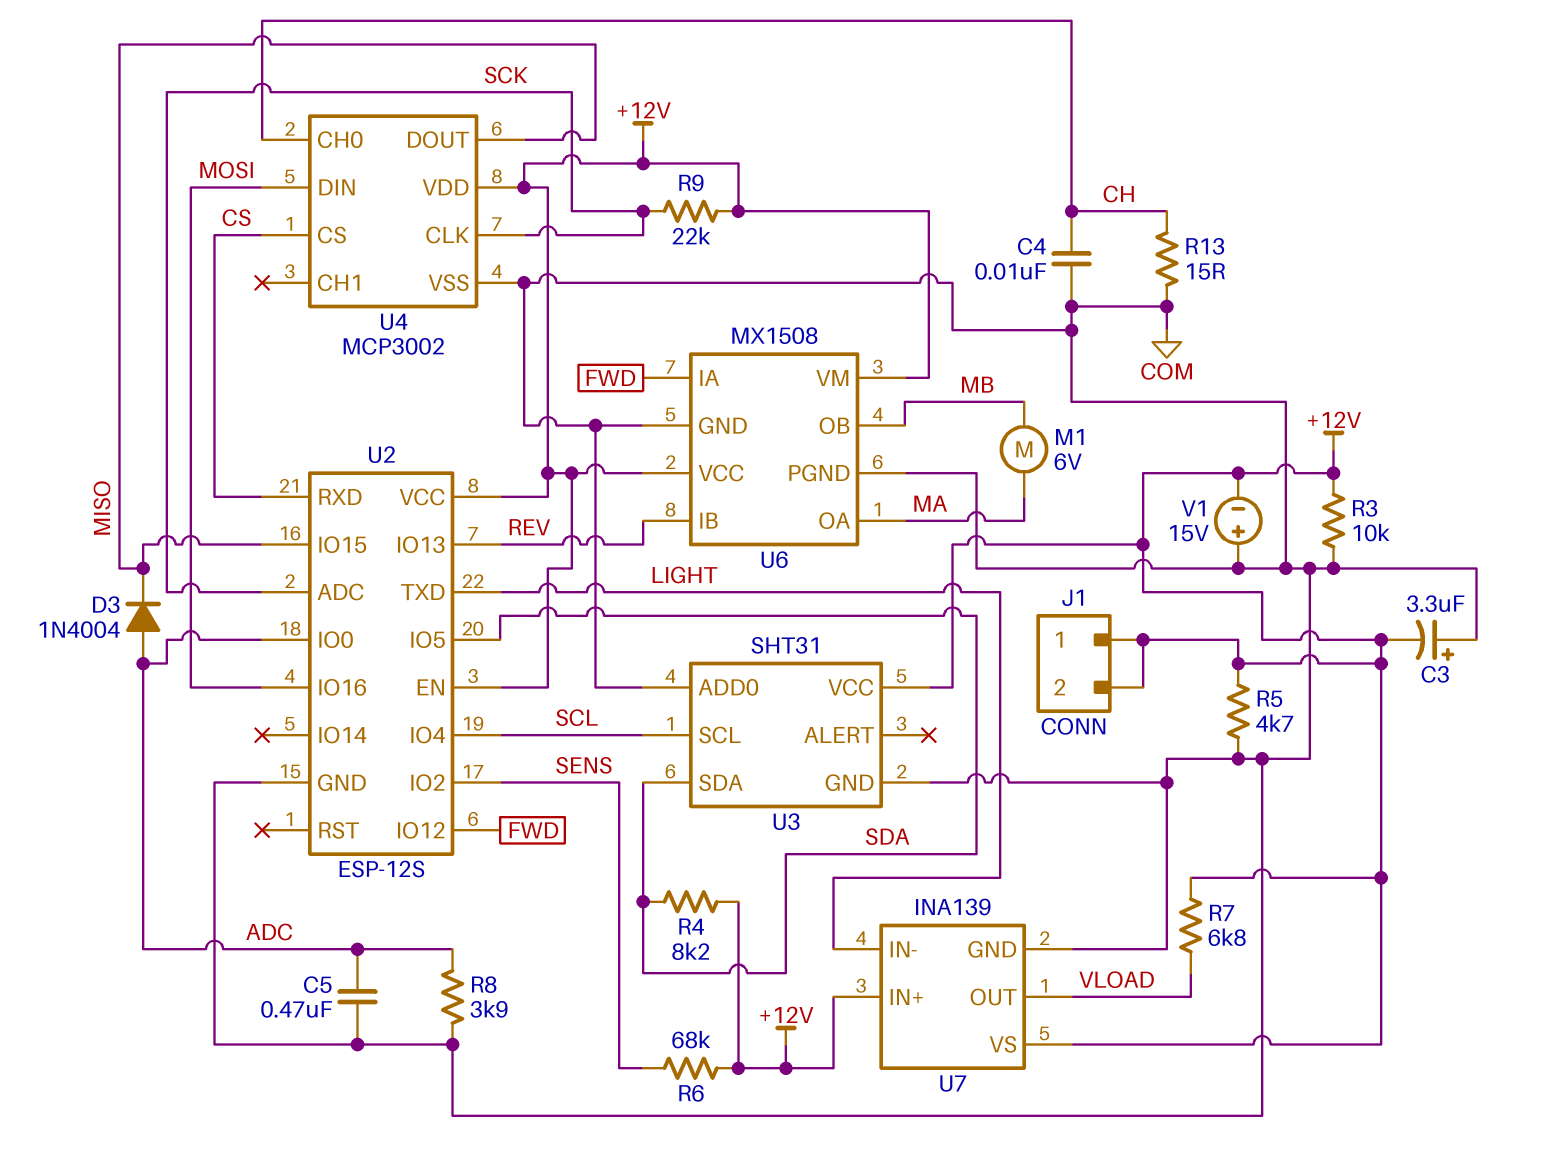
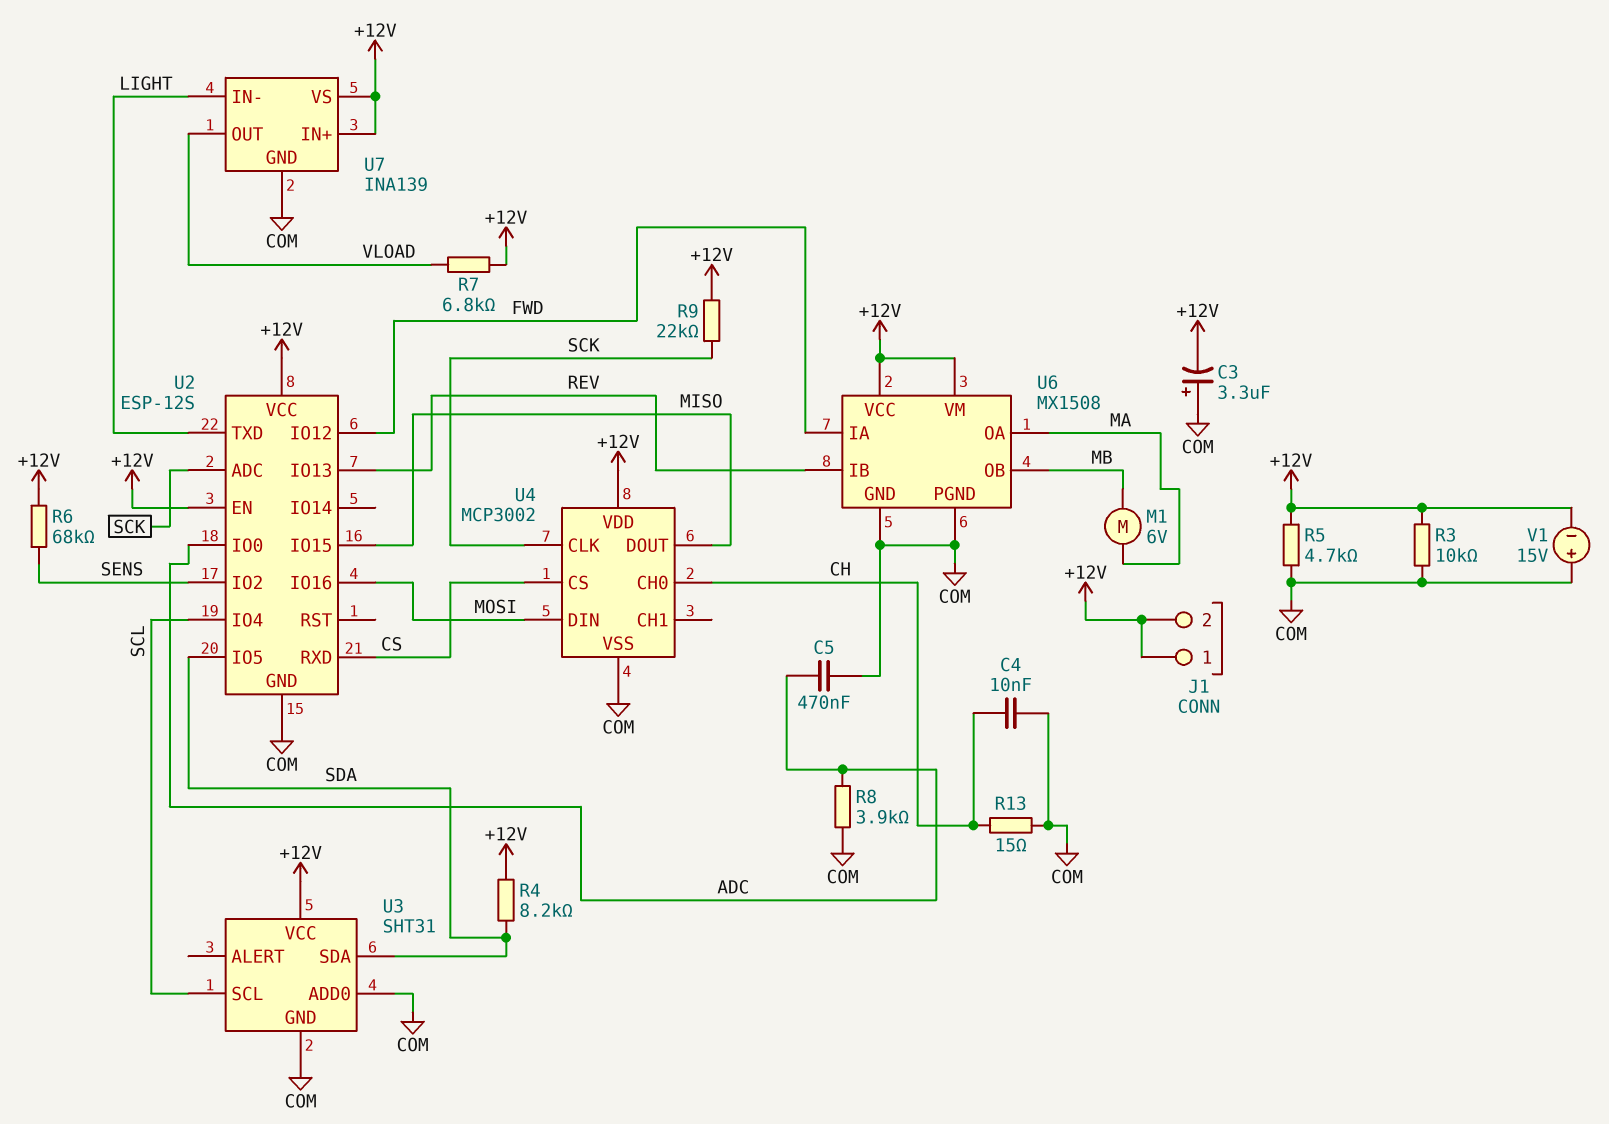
D3: diode 1N4004 (A ADC, K MISO) -> none

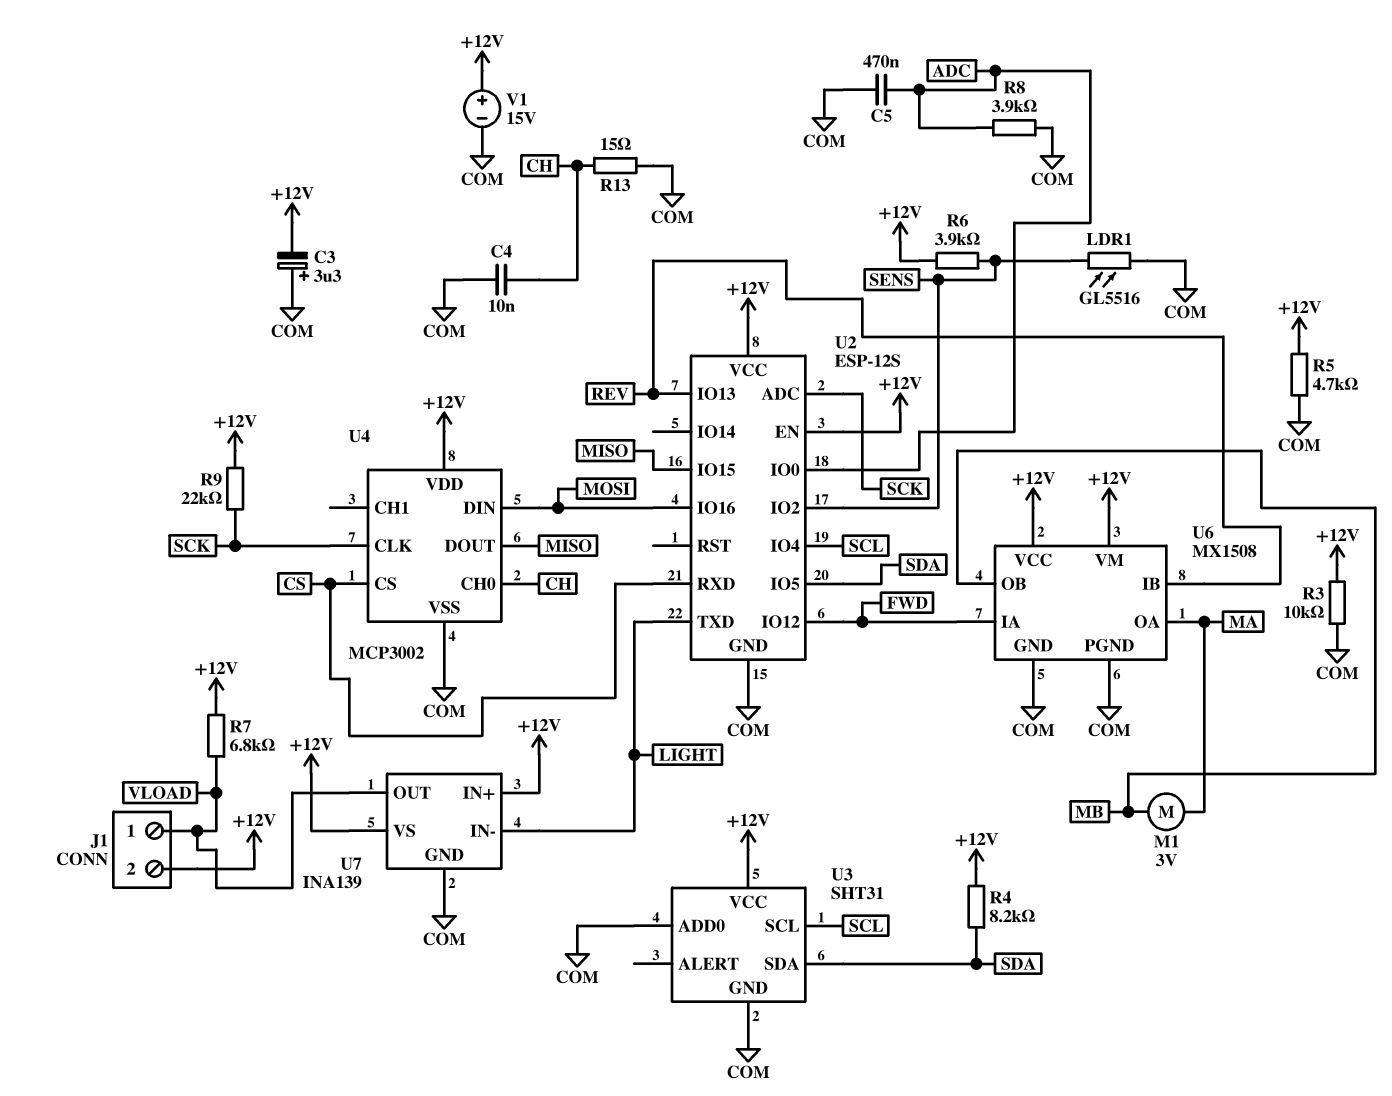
J1 pin 1: +12V -> VLOAD
LDR1: none -> GL5516 (COM, SENS)
M1: motor 6V (MA, MB) -> motor 3V (MA, MB)
R6: 68k (+12V, SENS) -> 3.9k (+12V, SENS)
V1: 15V (plus COM, minus +12V) -> 15V (plus +12V, minus COM)

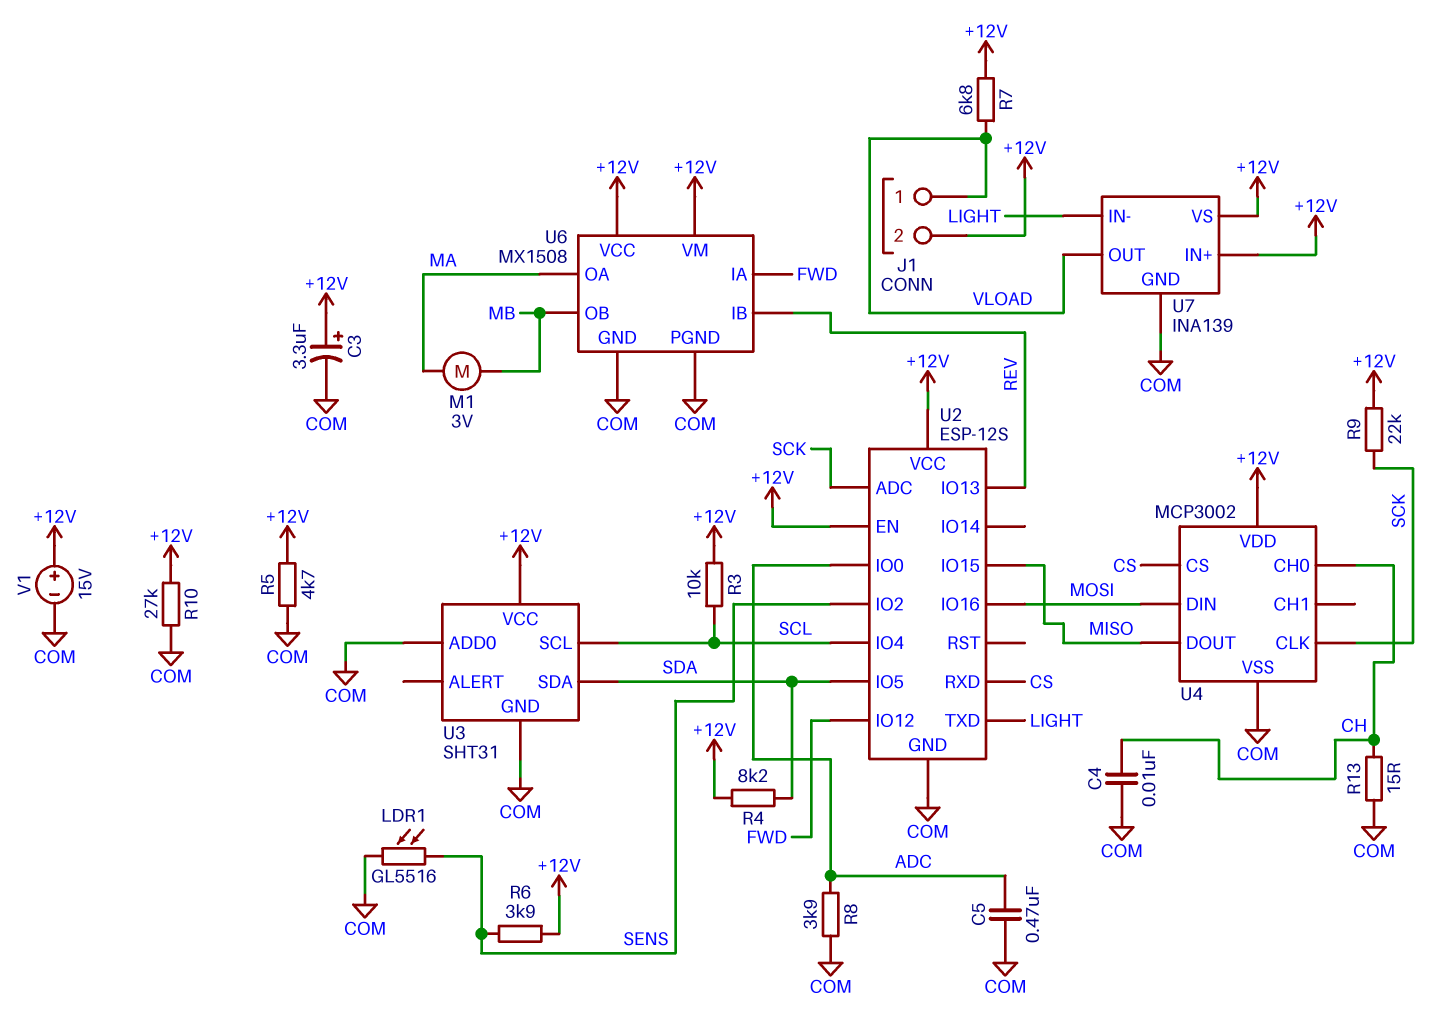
C3: 3.3uF (plus COM, minus +12V) -> 3.3uF (plus +12V, minus COM)
R3: 10k (+12V, COM) -> 10k (+12V, SCL)
R10: none -> 27k (+12V, COM)

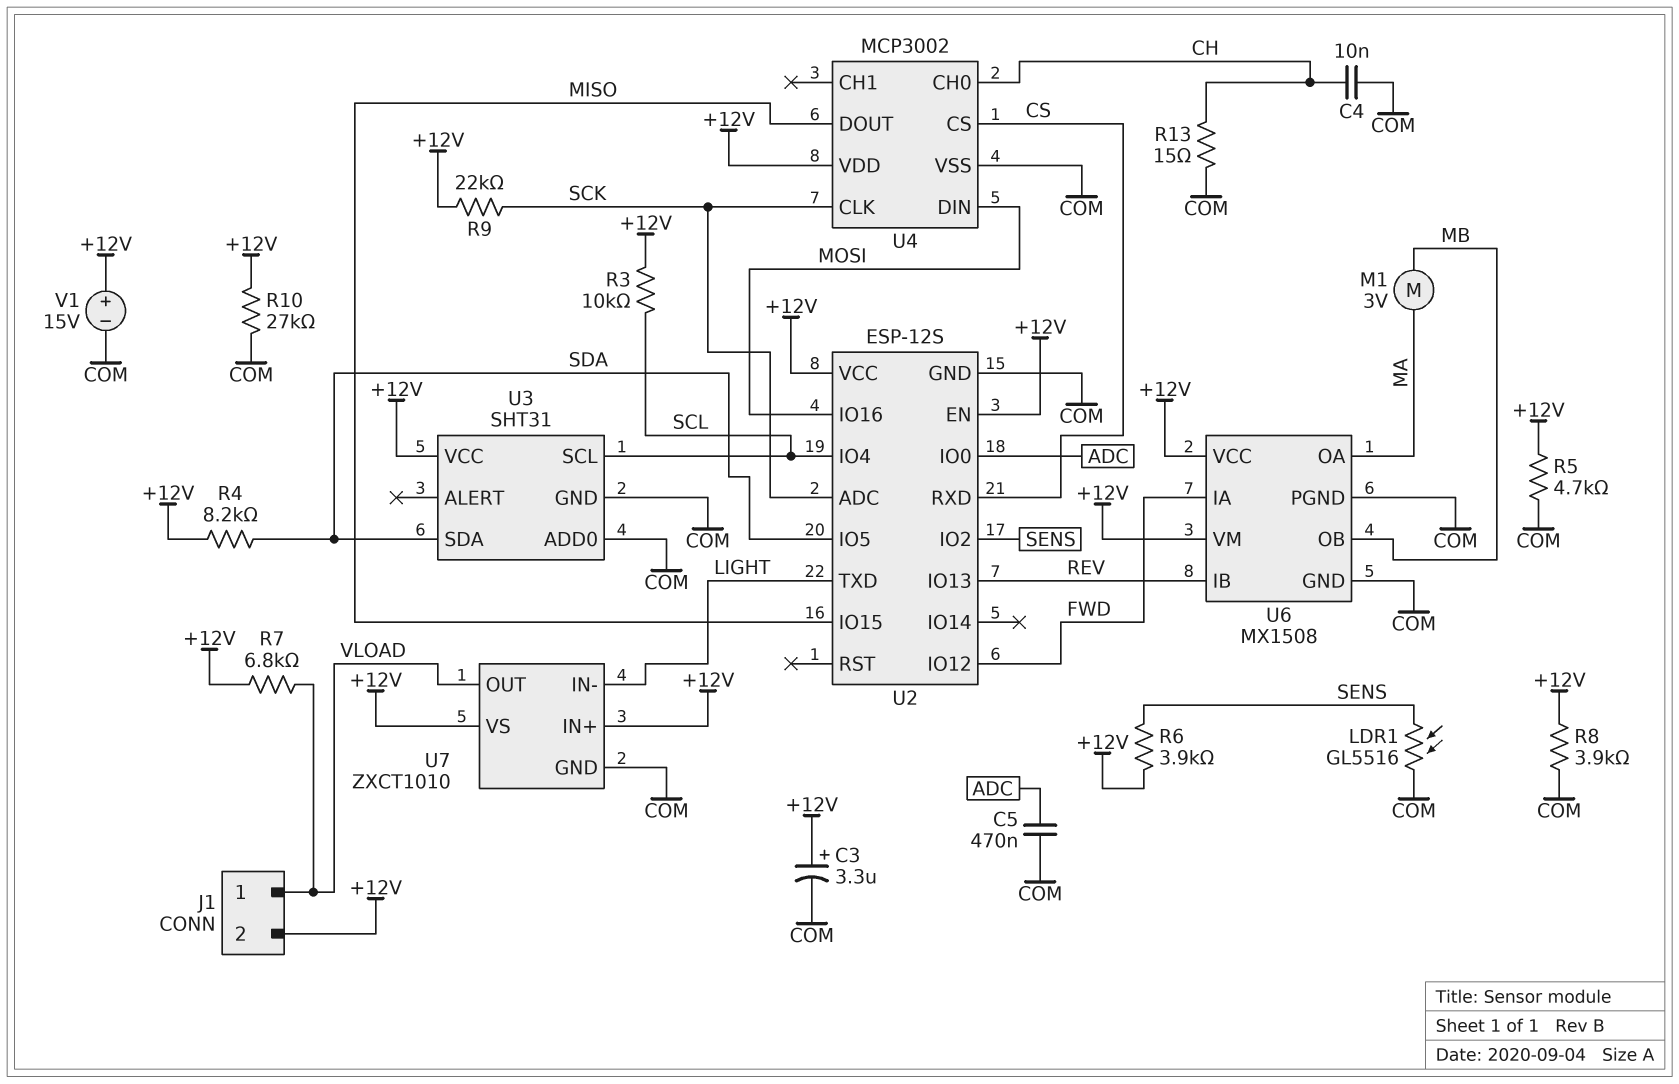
R8: 3.9k (ADC, COM) -> 3.9k (+12V, COM)
U7: INA139 -> ZXCT1010

